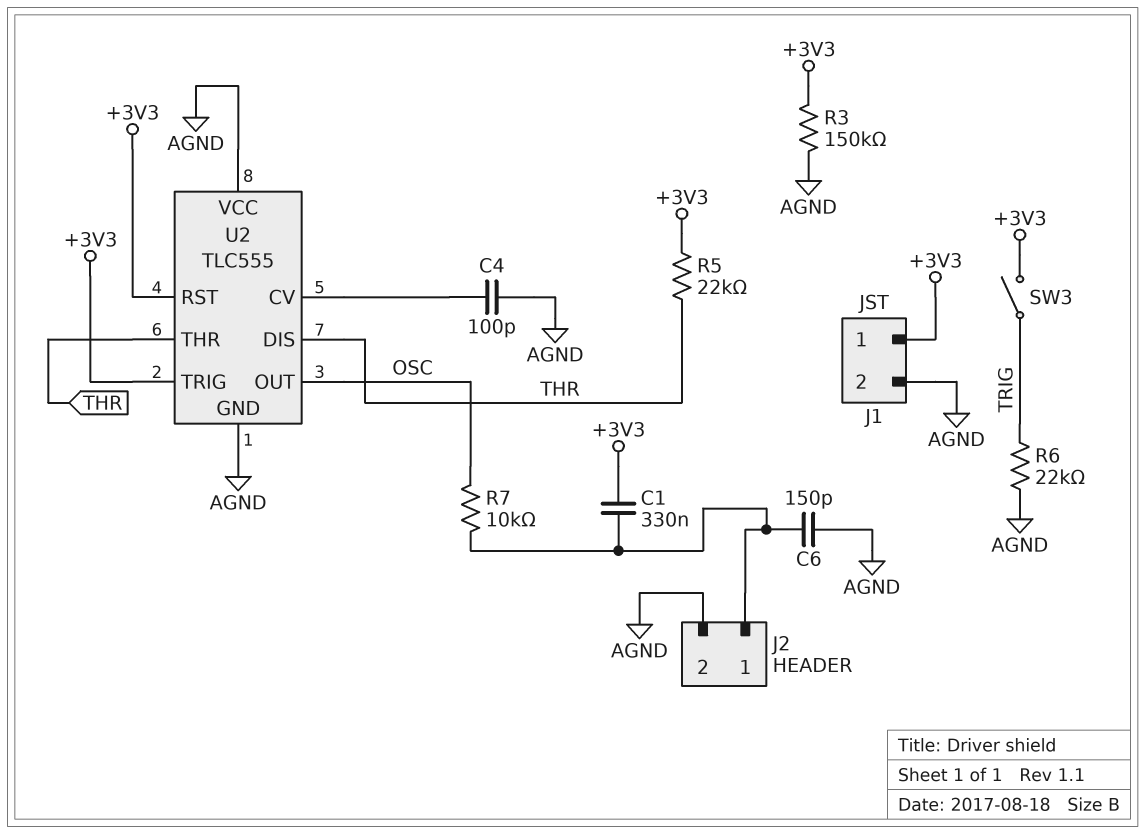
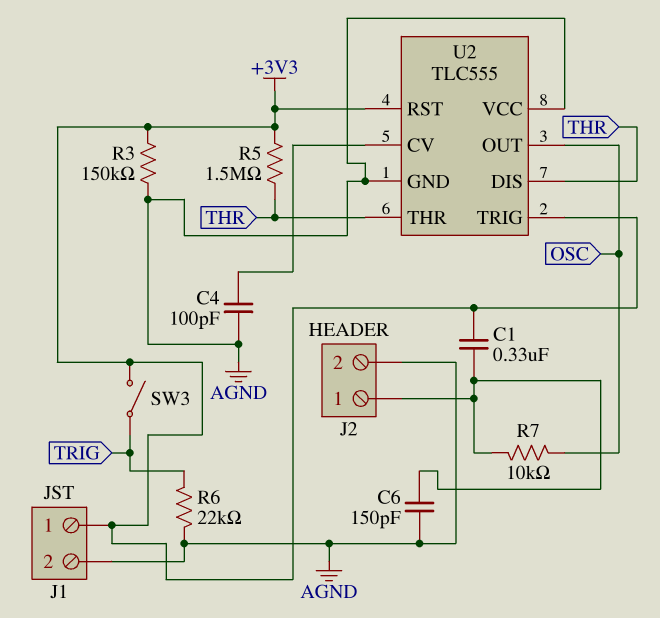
R5: 22k (+3V3, THR) -> 1.5M (+3V3, THR)

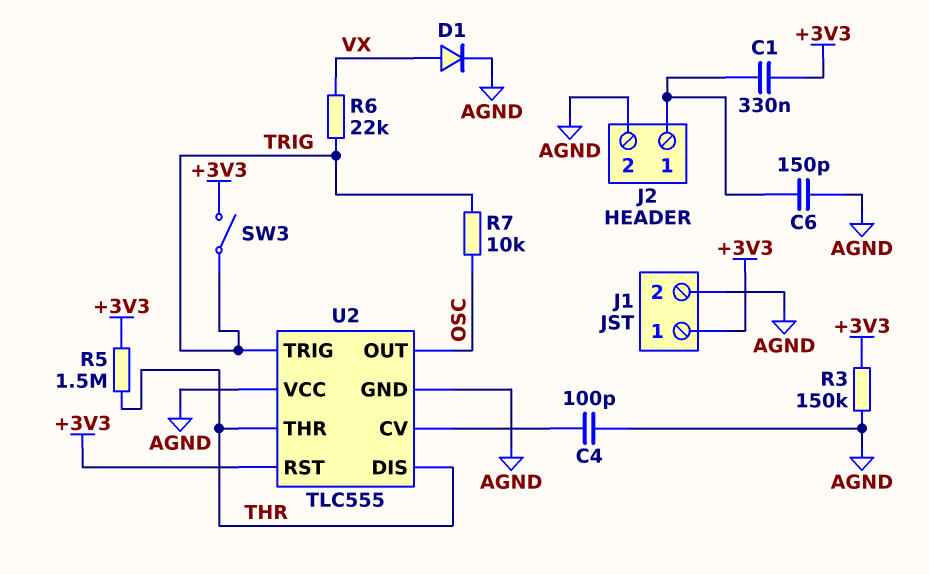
D1: none -> diode (A VX, K AGND)
R6: 22k (AGND, TRIG) -> 22k (TRIG, VX)
R7: 10k (J2/1, OSC) -> 10k (OSC, TRIG)
U2 pin TRIG: +3V3 -> TRIG

